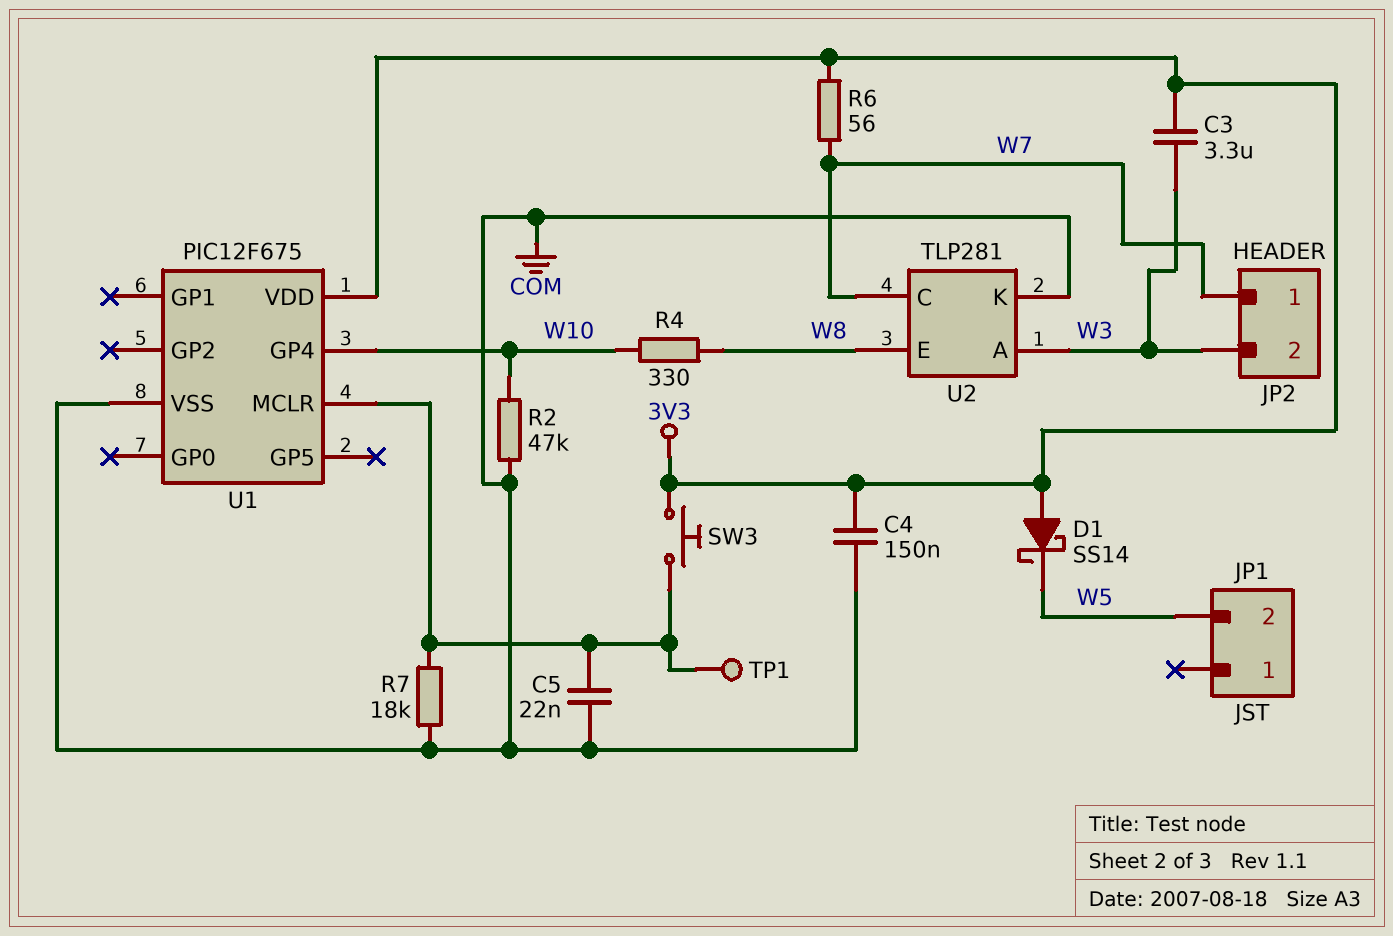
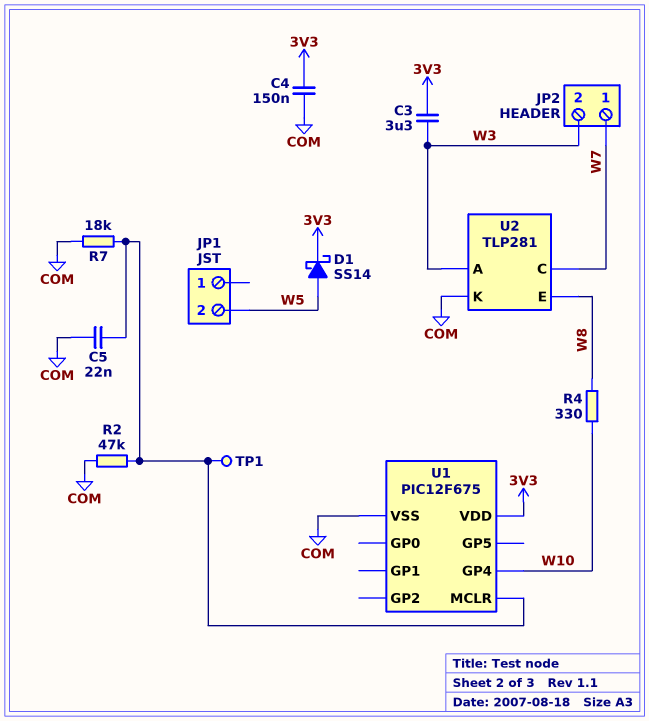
D1: schottky SS14 (A 3V3, K W5) -> schottky SS14 (A W5, K 3V3)
R2: 47k (COM, W10) -> 47k (COM, U1/MCLR)
R6: 56 (3V3, W7) -> none
SW3: button (3V3, U1/MCLR) -> none

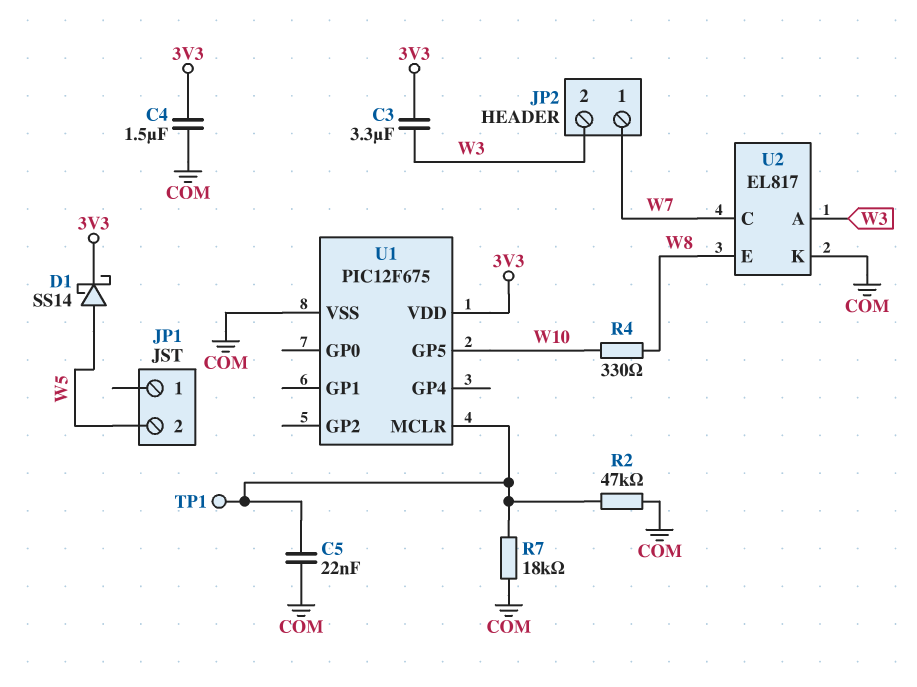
C4: 150nF (3V3, COM) -> 1.5uF (3V3, COM)
U1 pin GP4: W10 -> none
U1 pin GP5: none -> W10
U2: TLP281 -> EL817

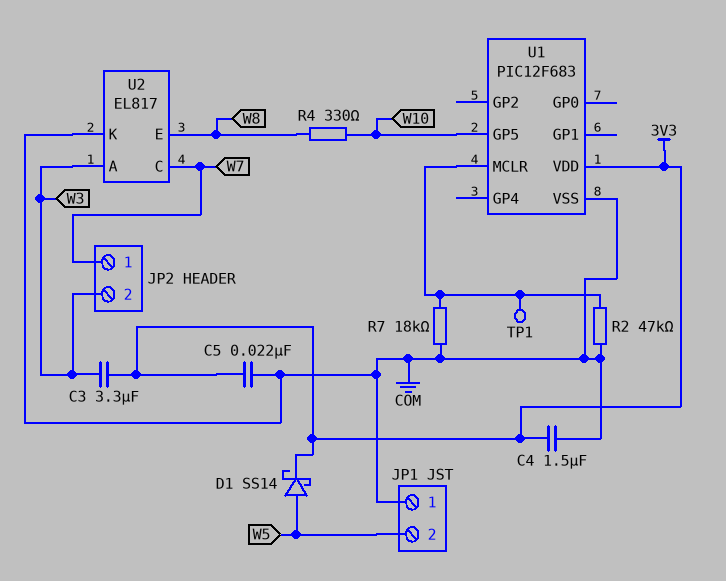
C5: 22nF (COM, U1/MCLR) -> 22nF (3V3, COM)
JP1 pin 1: none -> COM
U1: PIC12F675 -> PIC12F683

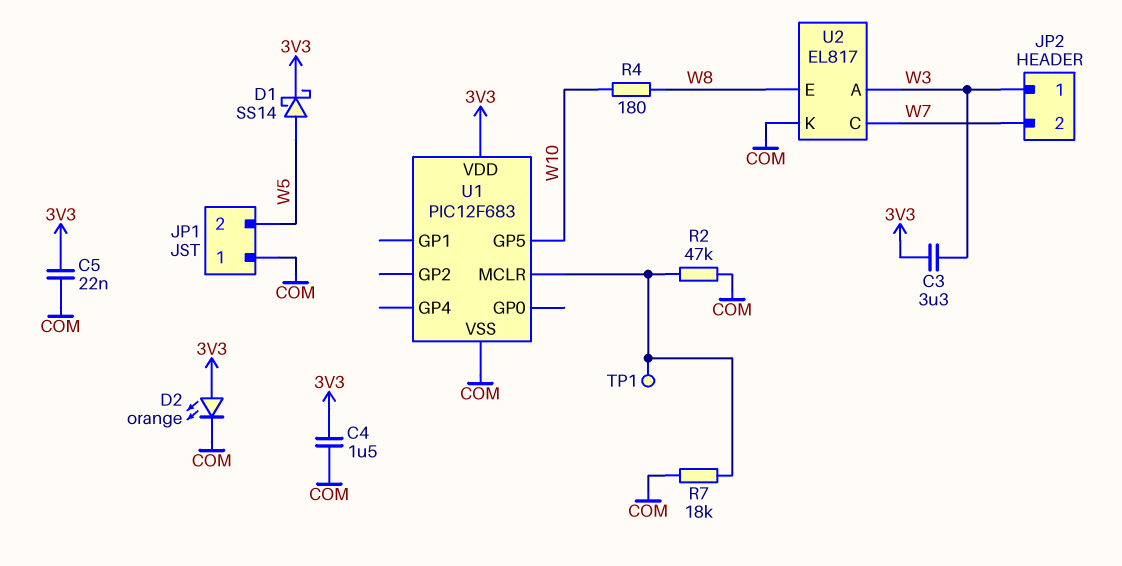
D2: none -> LED orange (A 3V3, K COM)
JP2 pin 1: W7 -> W3
JP2 pin 2: W3 -> W7
R4: 330 (W8, W10) -> 180 (W8, W10)

